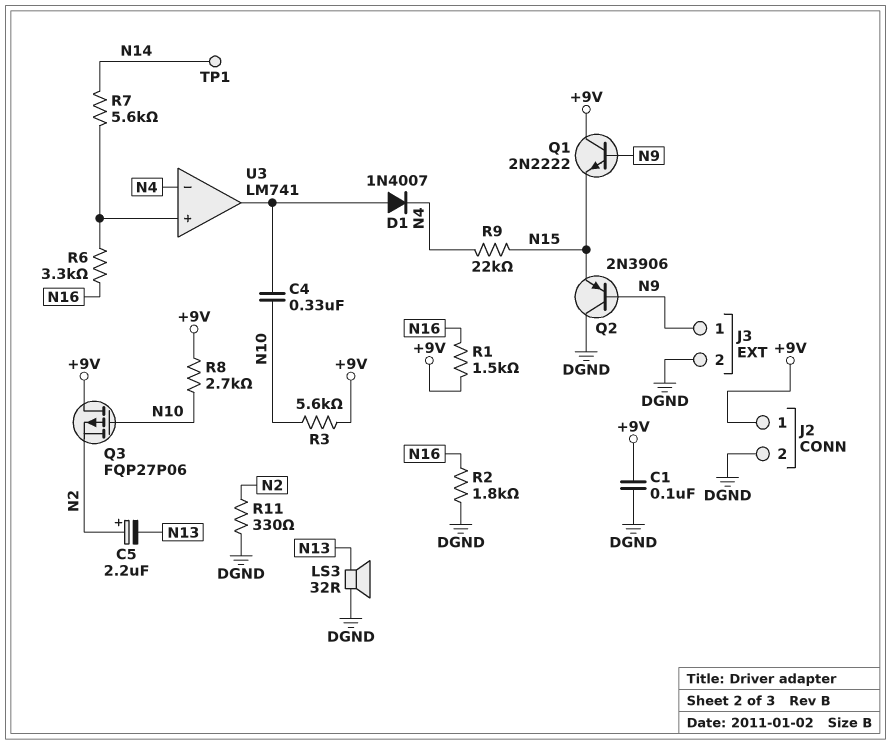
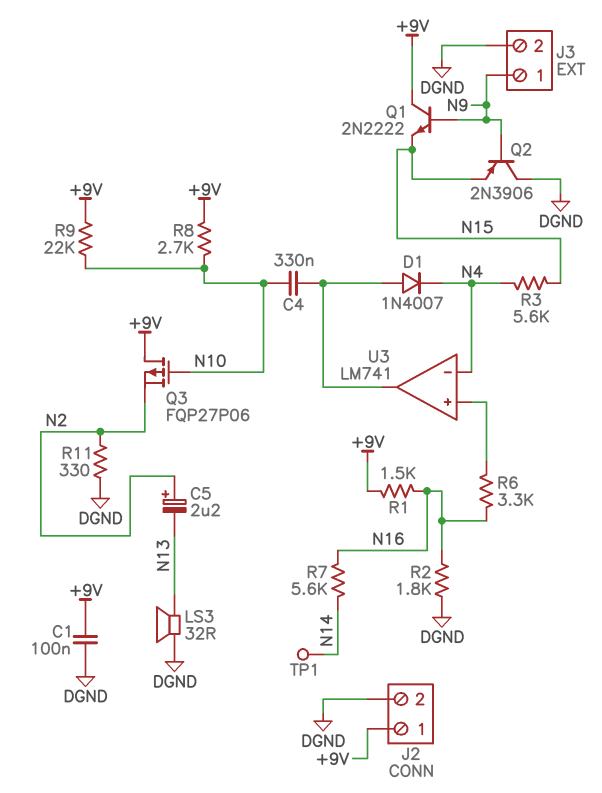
R3: 5.6k (+9V, N10) -> 5.6k (N4, N15)
R7: 5.6k (N14, U3/in+) -> 5.6k (N14, N16)
R9: 22k (N4, N15) -> 22k (+9V, N10)

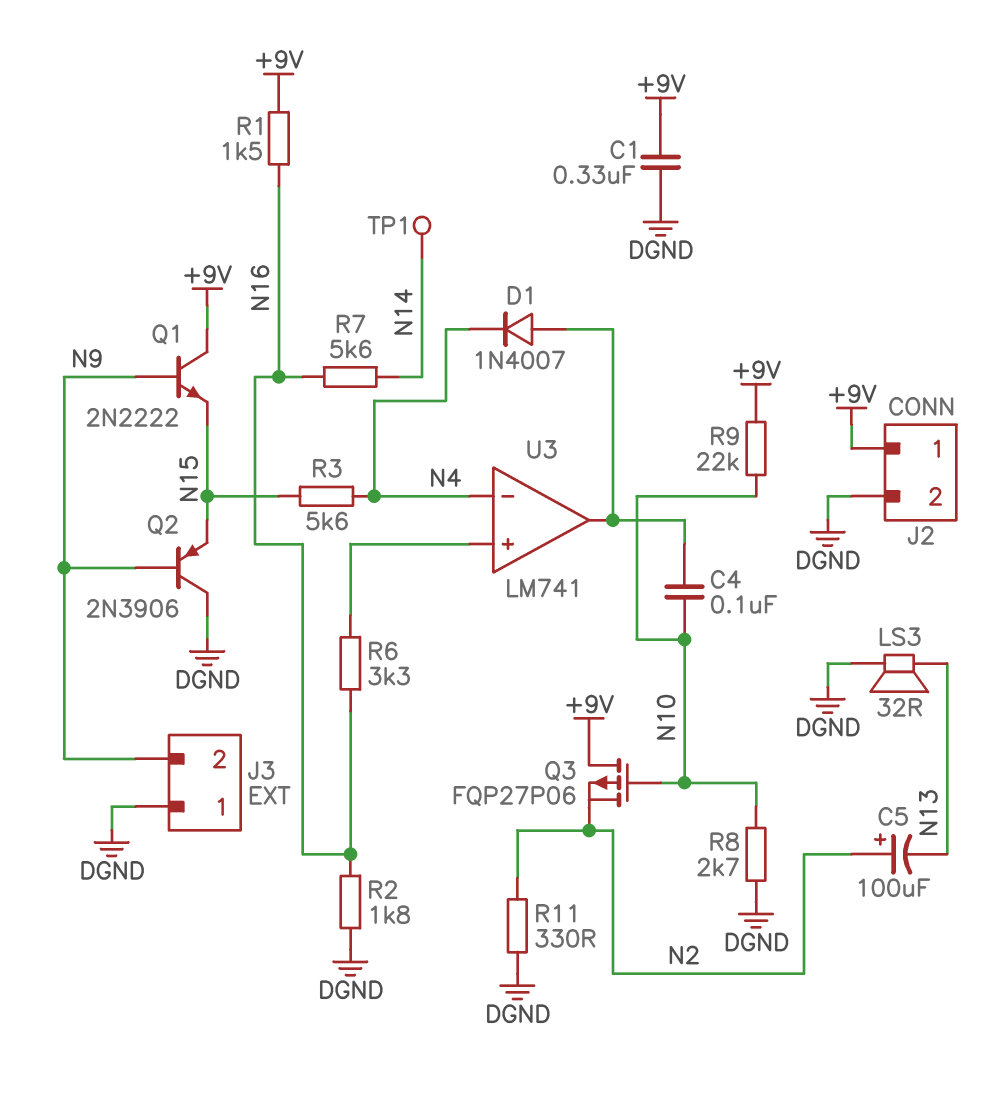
C1: 100nF (+9V, DGND) -> 330nF (+9V, DGND)
C4: 330nF (N10, U3/out) -> 100nF (N10, U3/out)
C5: 2.2uF (plus N2, minus N13) -> 100uF (plus N2, minus N13)
J3 pin 1: N9 -> DGND
J3 pin 2: DGND -> N9
R8: 2.7k (+9V, N10) -> 2.7k (DGND, N10)

